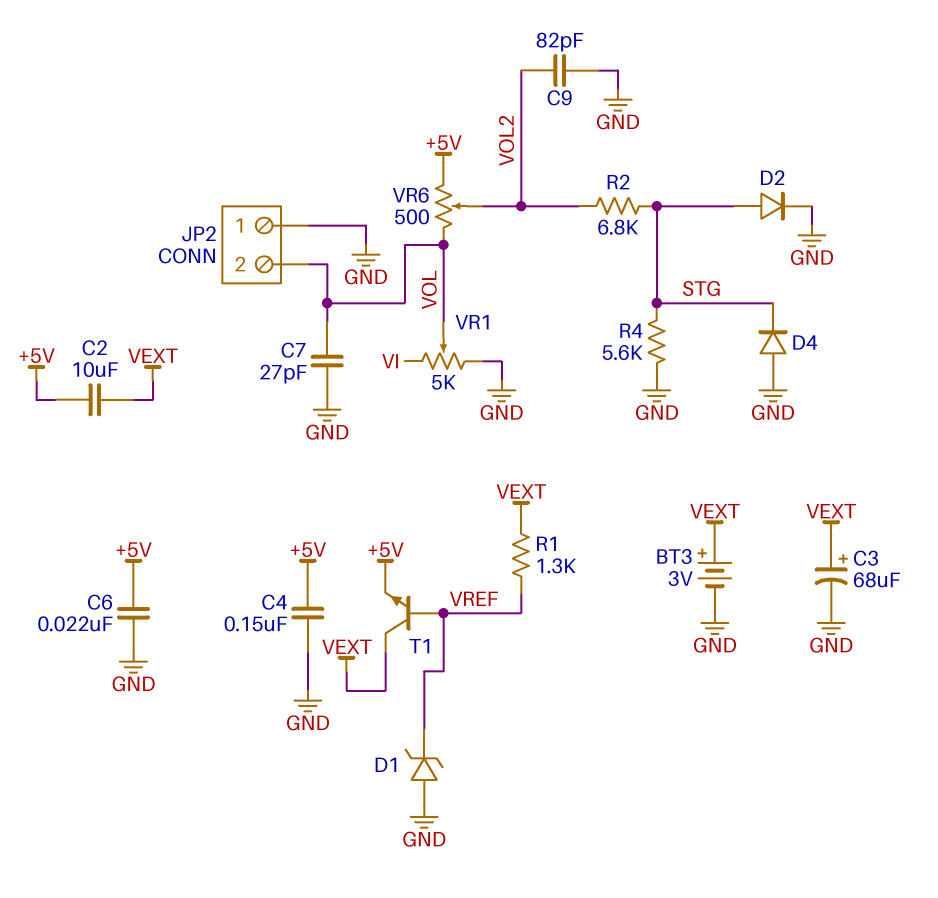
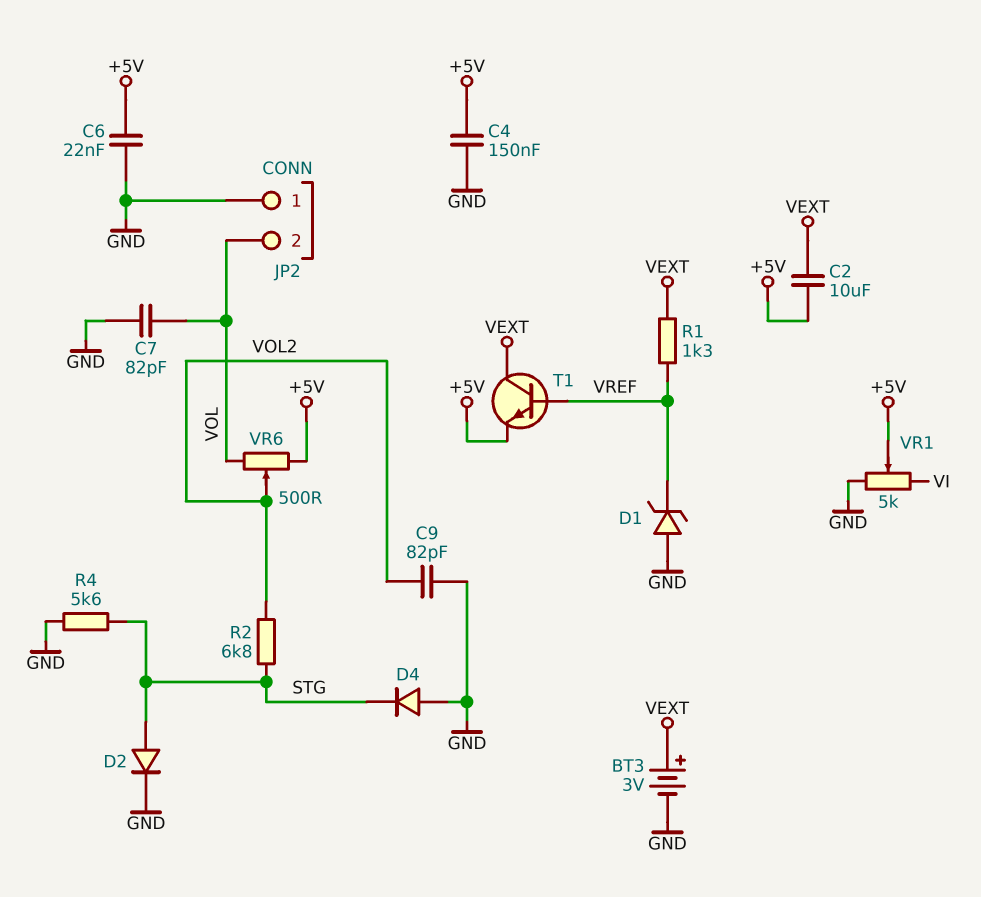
C3: 68uF (plus VEXT, minus GND) -> none
C7: 27pF (GND, VOL) -> 82pF (GND, VOL)
VR1: 5k (GND, VI, wiper VOL) -> 5k (GND, VI, wiper +5V)

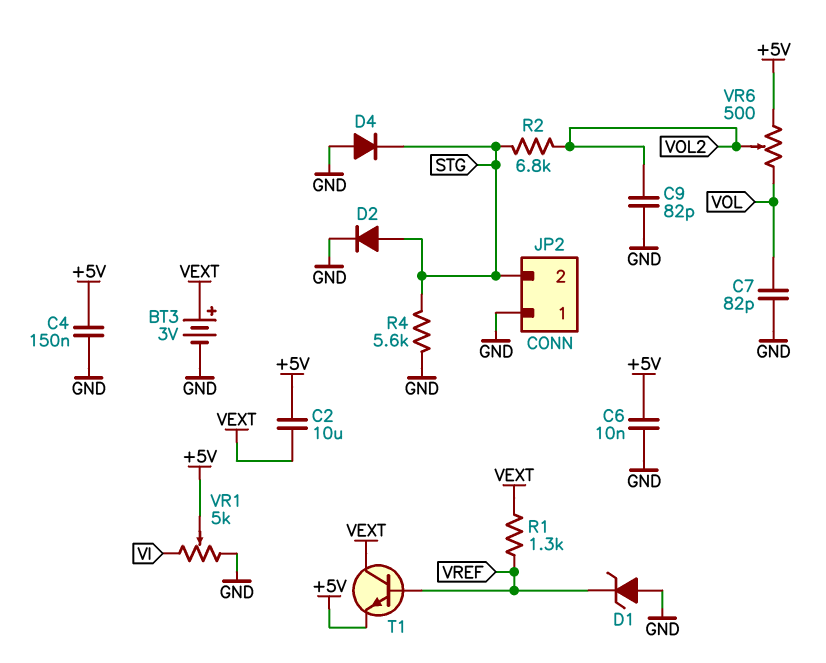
C6: 22nF (+5V, GND) -> 10nF (+5V, GND)
JP2 pin 2: VOL -> STG

